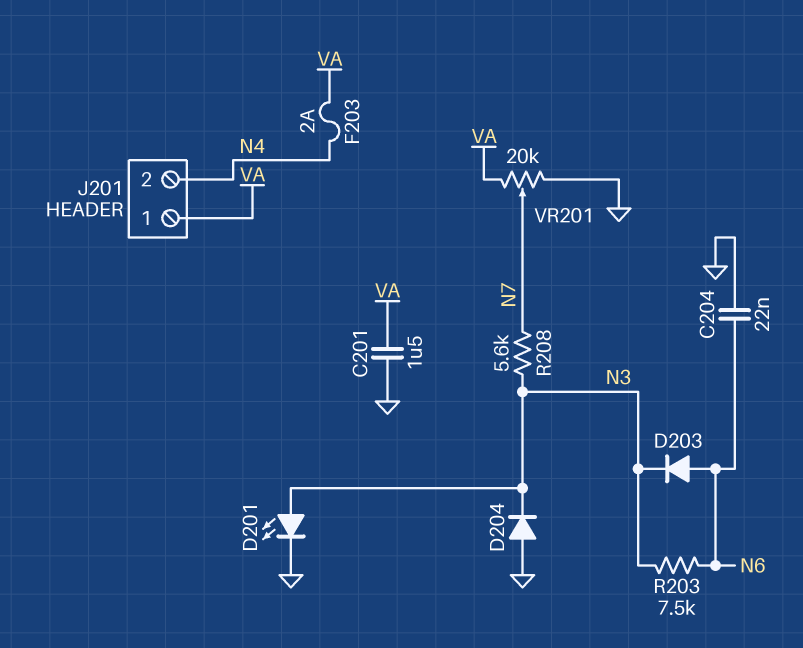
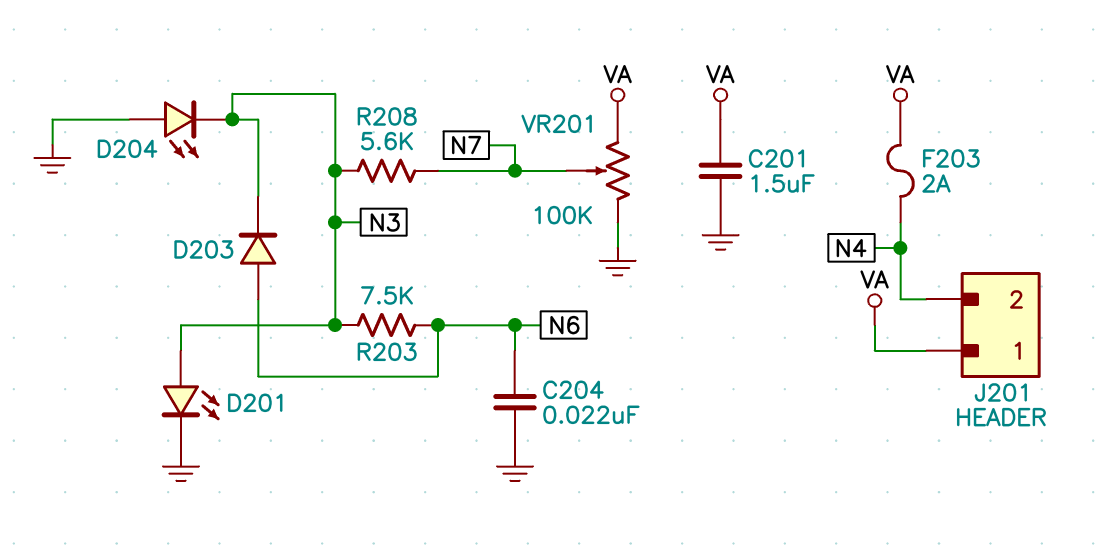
D204: diode (A GND, K N3) -> LED (A GND, K N3)
VR201: 20k (GND, VA, wiper N7) -> 100k (GND, VA, wiper N7)

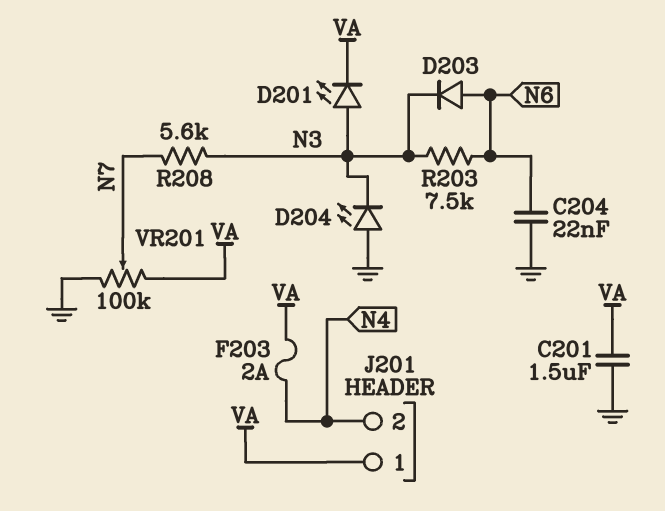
D201: LED (A N3, K GND) -> LED (A N3, K VA)

